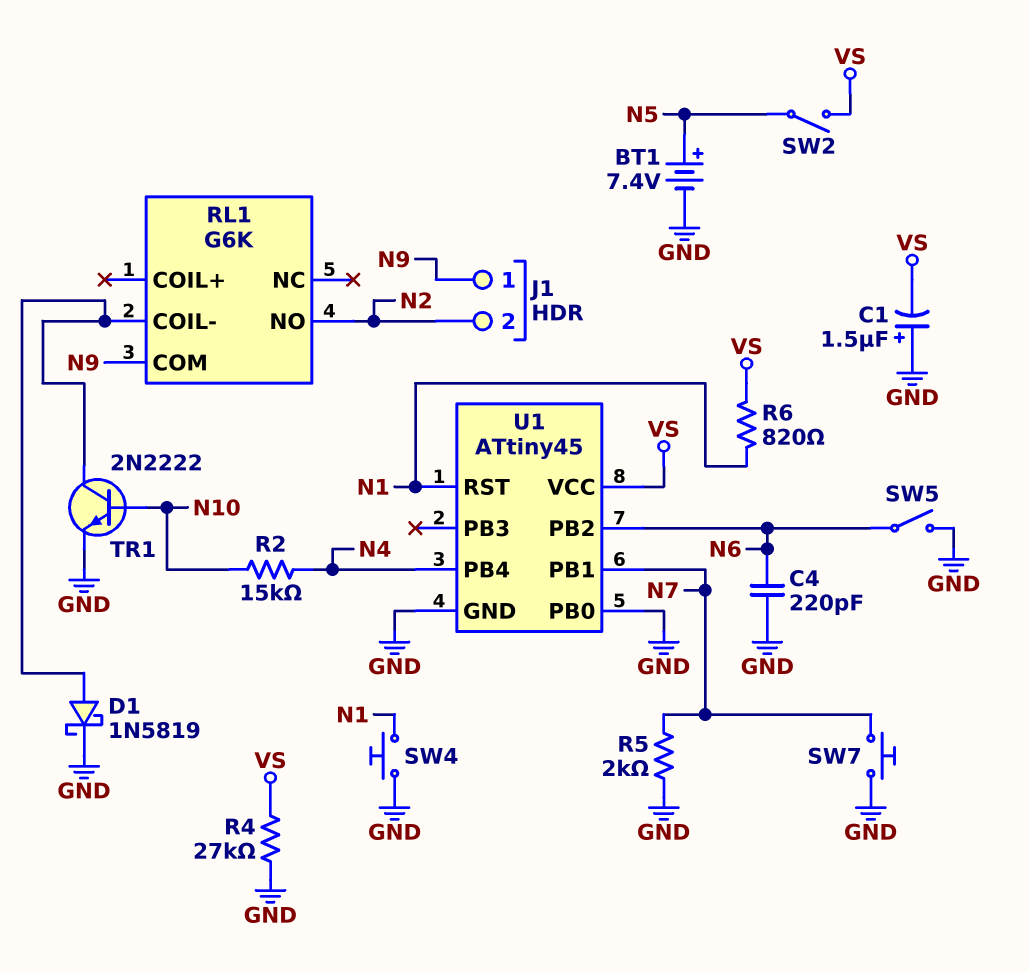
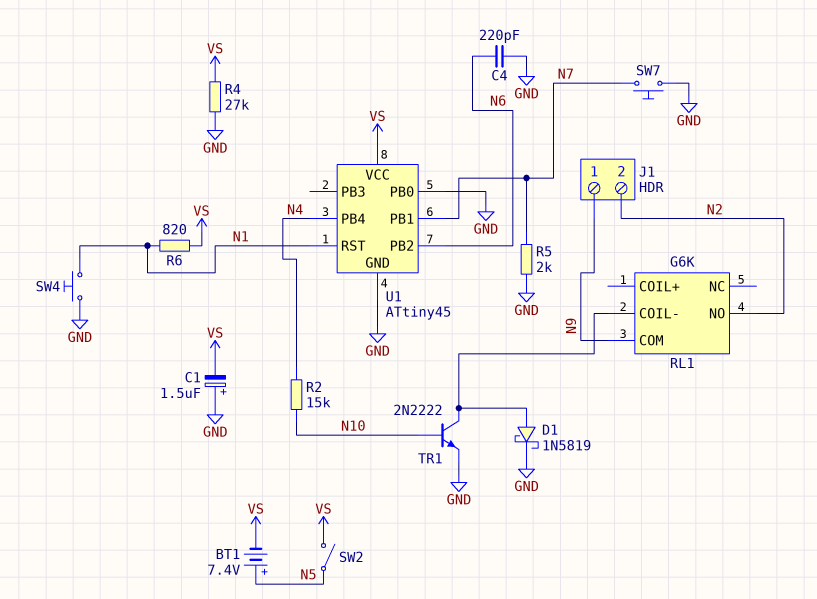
BT1: 7.4V (plus N5, minus GND) -> 7.4V (plus N5, minus VS)
SW5: switch (GND, N6) -> none

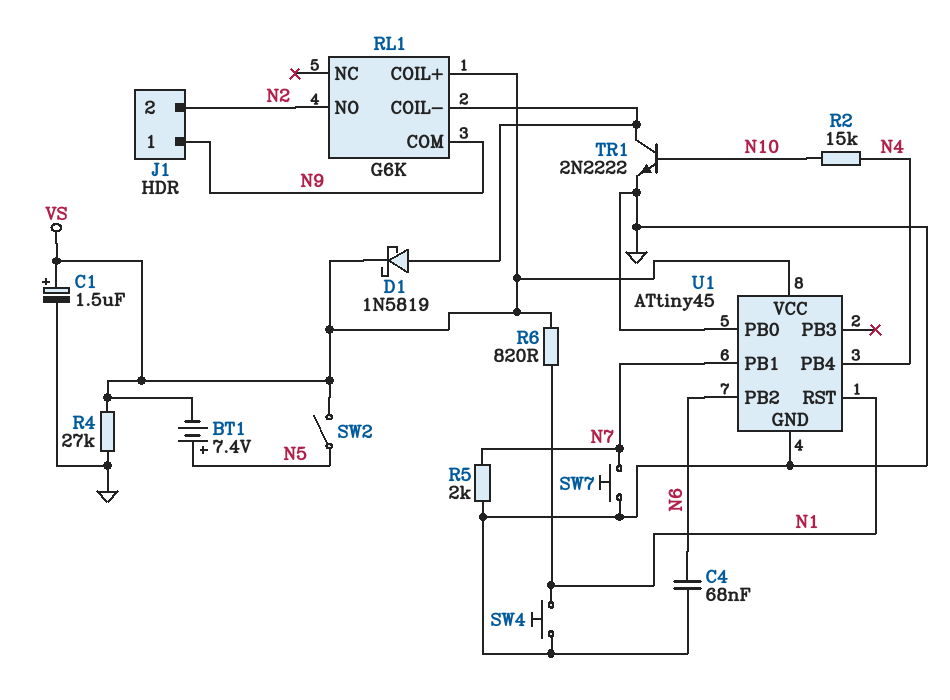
C1: 1.5uF (plus GND, minus VS) -> 1.5uF (plus VS, minus GND)
C4: 220pF (GND, N6) -> 68nF (GND, N6)
D1: schottky 1N5819 (A RL1/COIL-, K GND) -> schottky 1N5819 (A RL1/COIL-, K VS)
RL1 pin COIL+: none -> VS

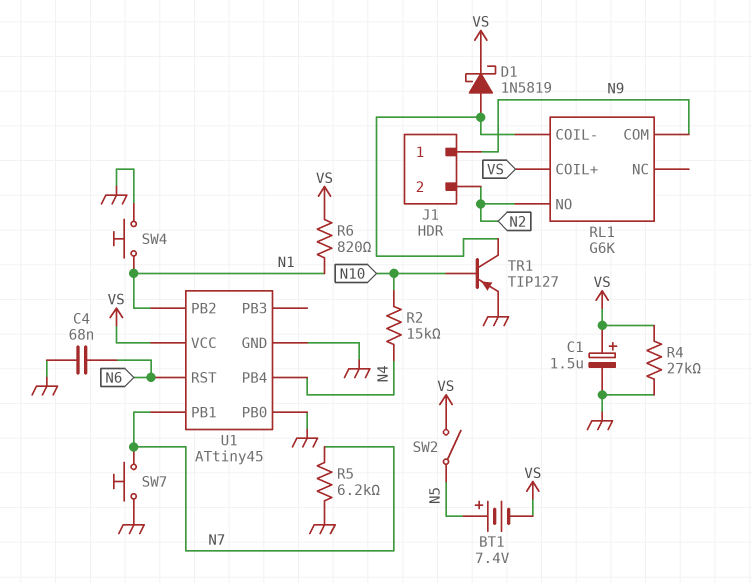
R5: 2k (GND, N7) -> 6.2k (GND, N7)
TR1: NPN 2N2222 (B N10, C RL1/COIL-, E GND) -> PNP TIP127 (B N10, C RL1/COIL-, E GND)
U1 pin PB2: N6 -> N1
U1 pin RST: N1 -> N6

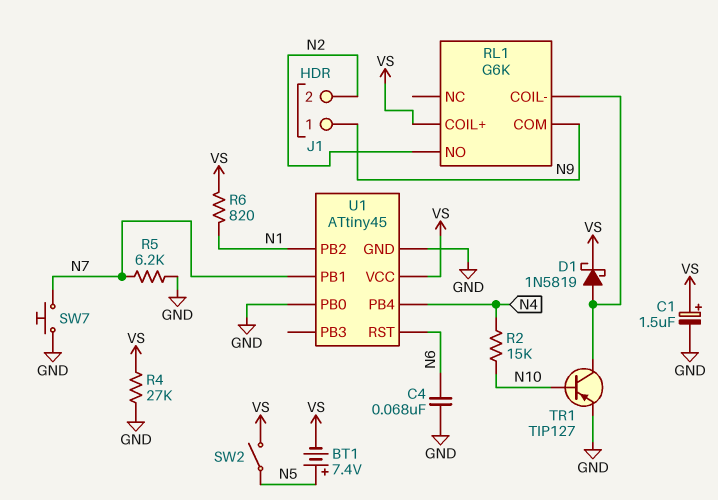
SW4: button (GND, N1) -> none

